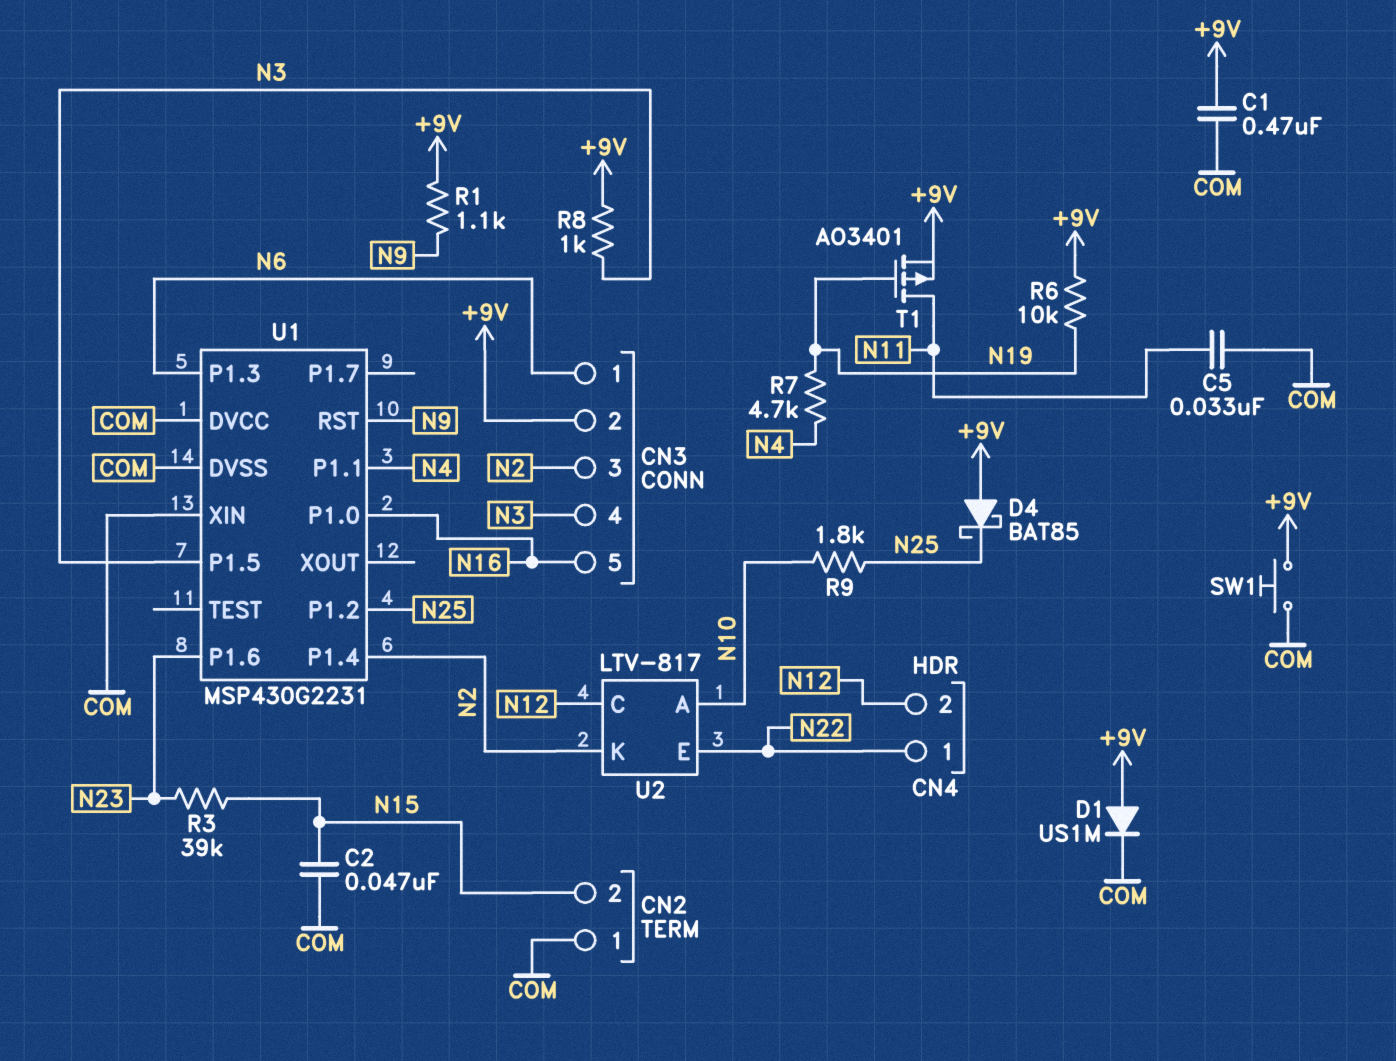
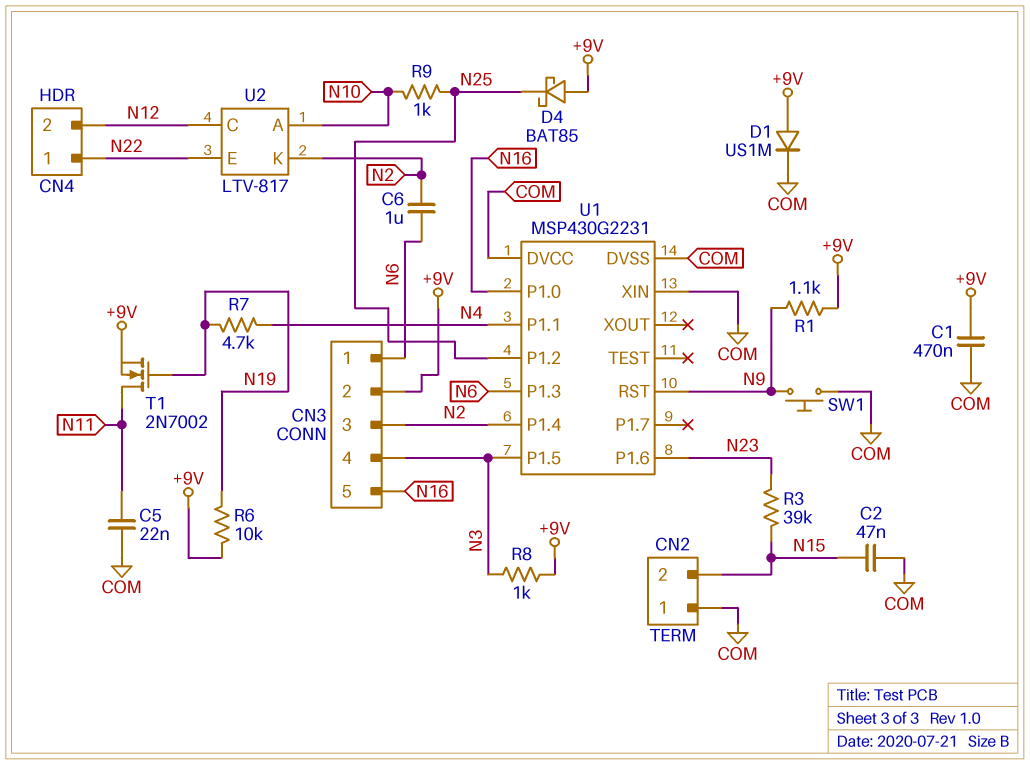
C5: 33nF (COM, N11) -> 22nF (COM, N11)
C6: none -> 1uF (N2, N6)
R9: 1.8k (N10, N25) -> 1k (N10, N25)
SW1: button (+9V, COM) -> button (COM, N9)
T1: PMOS AO3401 (G N19, D N11, S +9V) -> NMOS 2N7002 (G N19, D N11, S +9V)

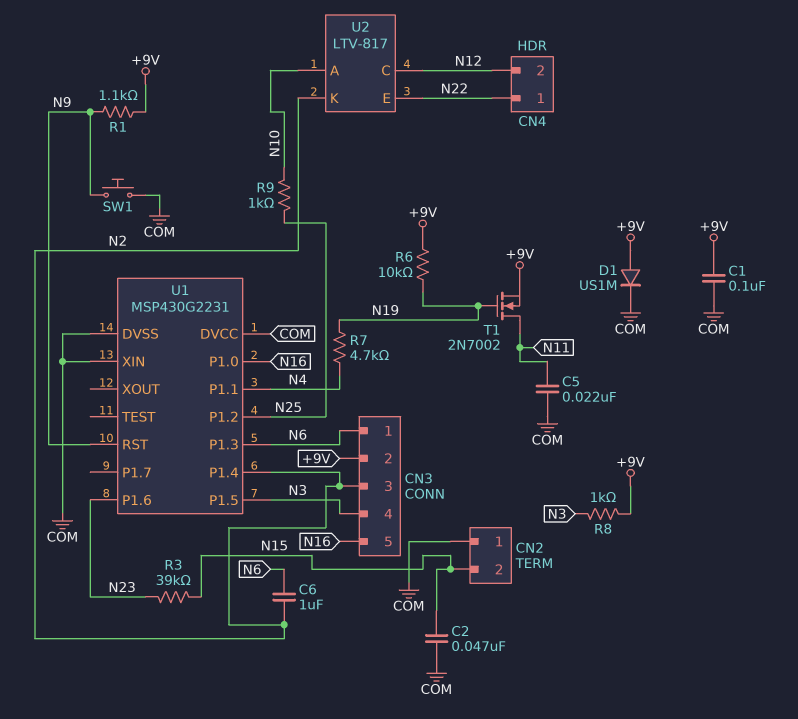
C1: 470nF (+9V, COM) -> 100nF (+9V, COM)
D4: schottky BAT85 (A +9V, K N25) -> none

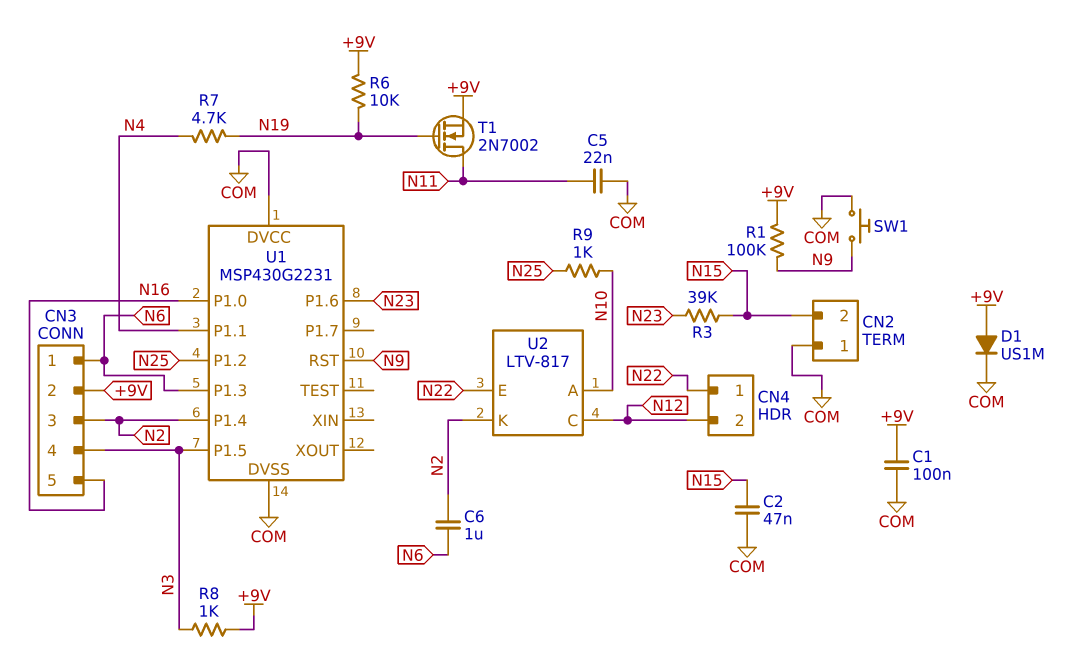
R1: 1.1k (+9V, N9) -> 100k (+9V, N9)
U1 pin XIN: COM -> none

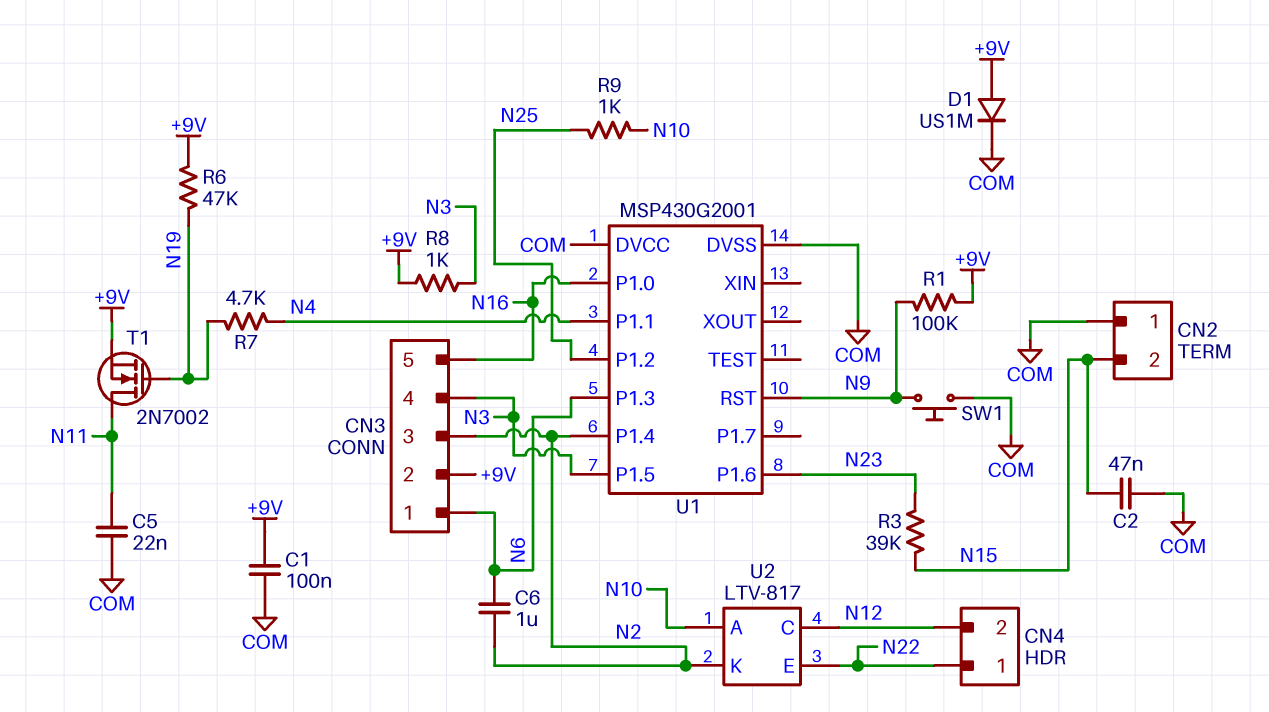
R6: 10k (+9V, N19) -> 47k (+9V, N19)
U1: MSP430G2231 -> MSP430G2001

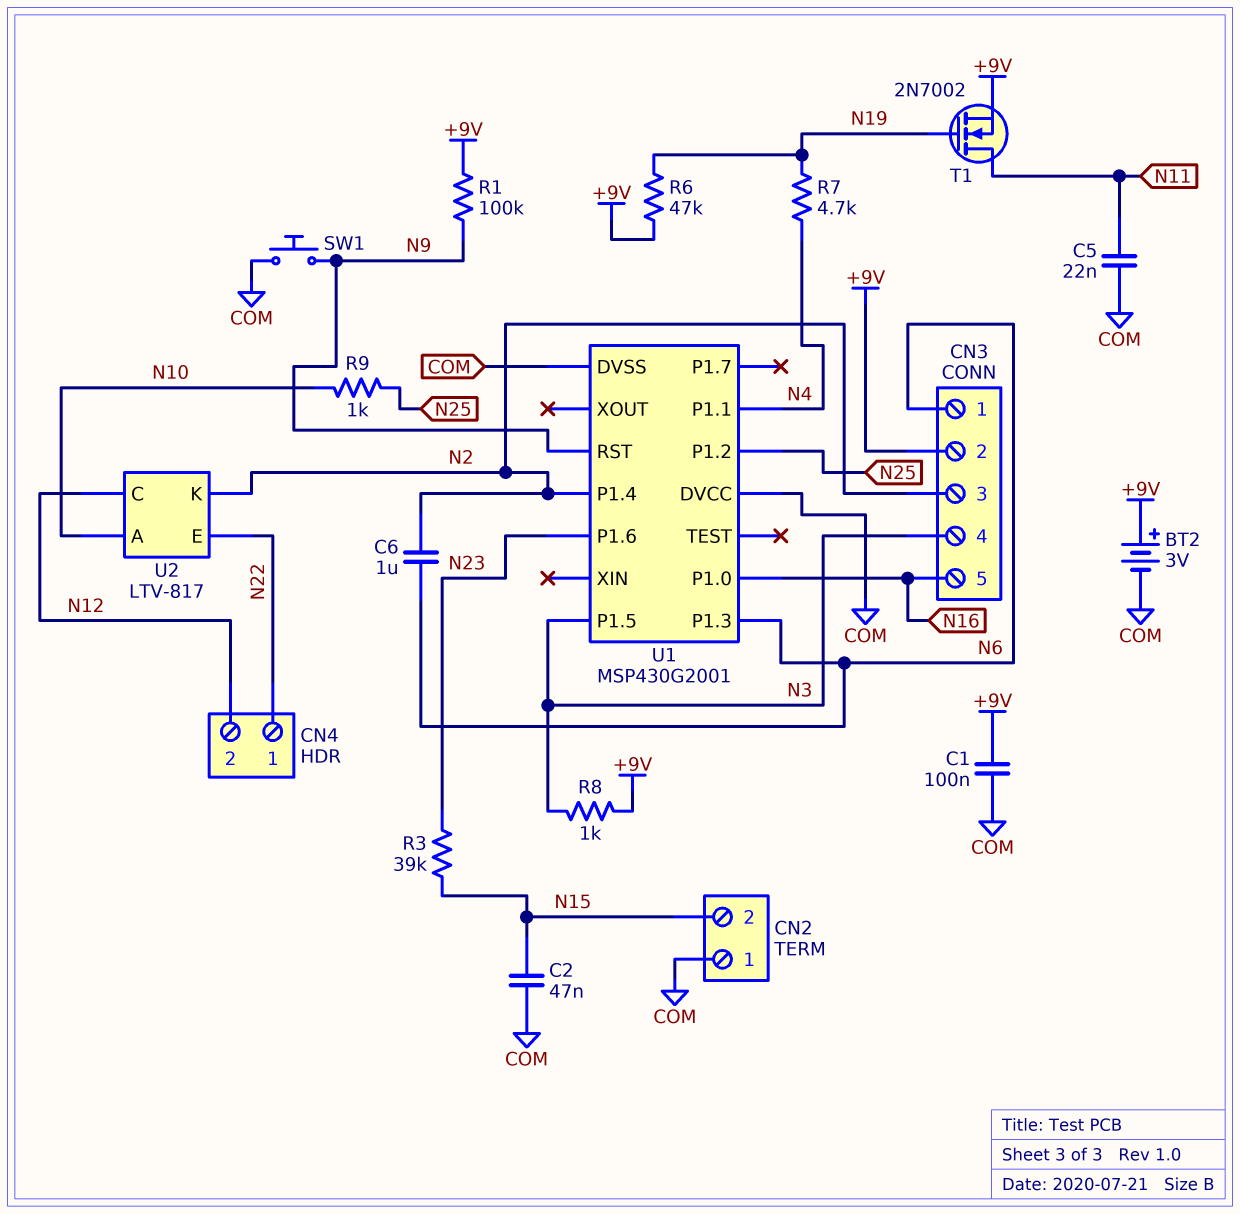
BT2: none -> 3V (plus +9V, minus COM)
D1: diode US1M (A +9V, K COM) -> none

